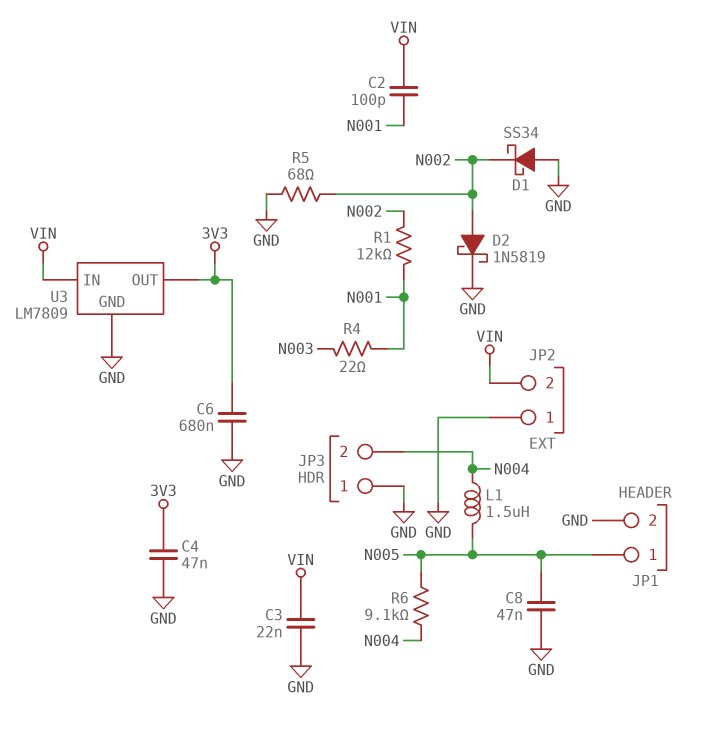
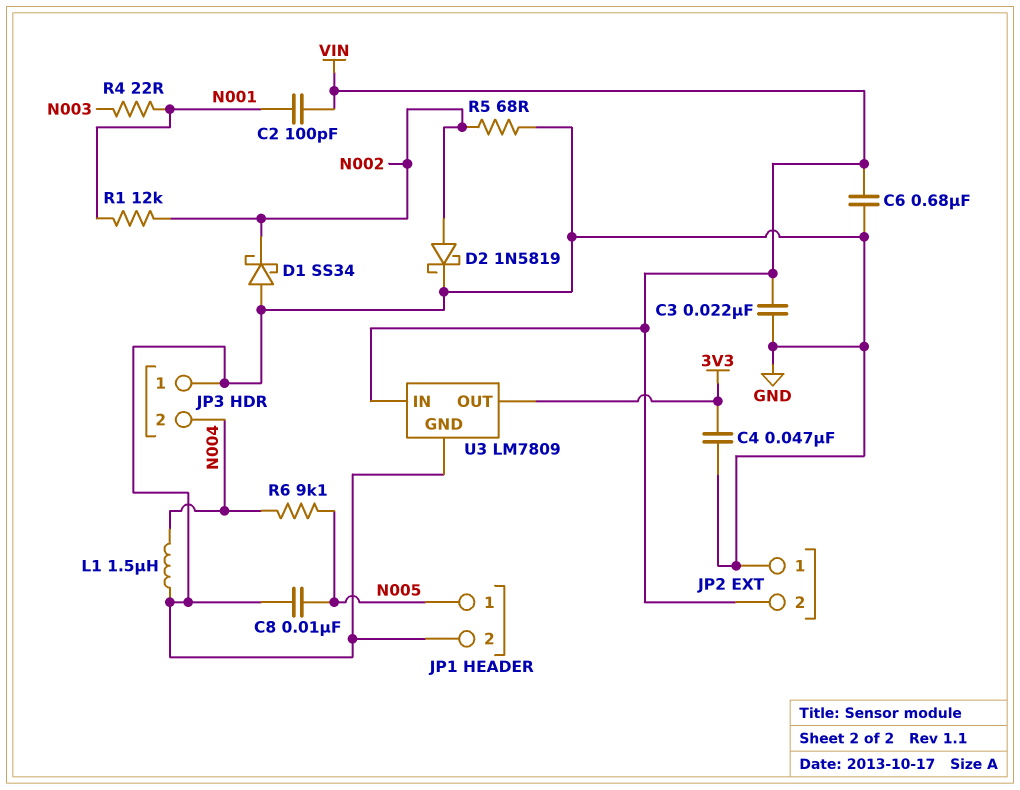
C6: 680nF (3V3, GND) -> 680nF (GND, VIN)
C8: 47nF (GND, N005) -> 10nF (GND, N005)
L1: 1.5uH (N004, N005) -> 1.5uH (GND, N004)

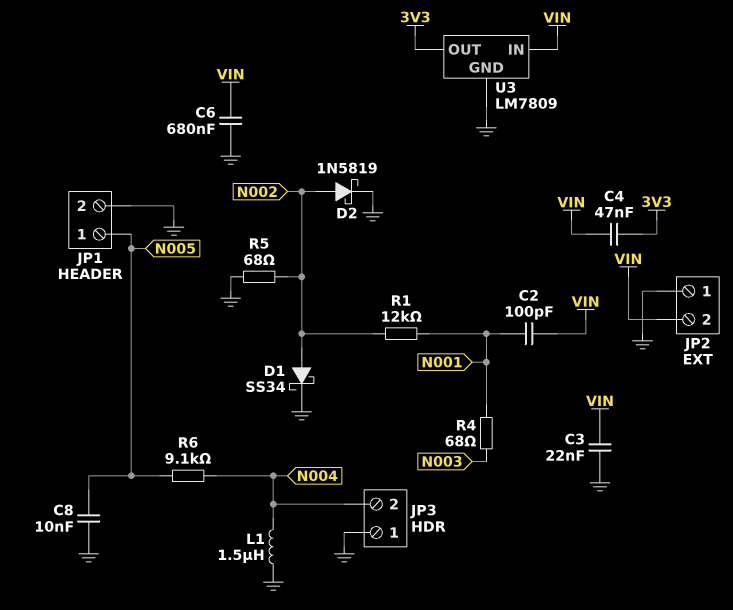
C4: 47nF (3V3, GND) -> 47nF (3V3, VIN)
D1: schottky SS34 (A GND, K N002) -> schottky SS34 (A N002, K GND)
R4: 22 (N001, N003) -> 68 (N001, N003)

